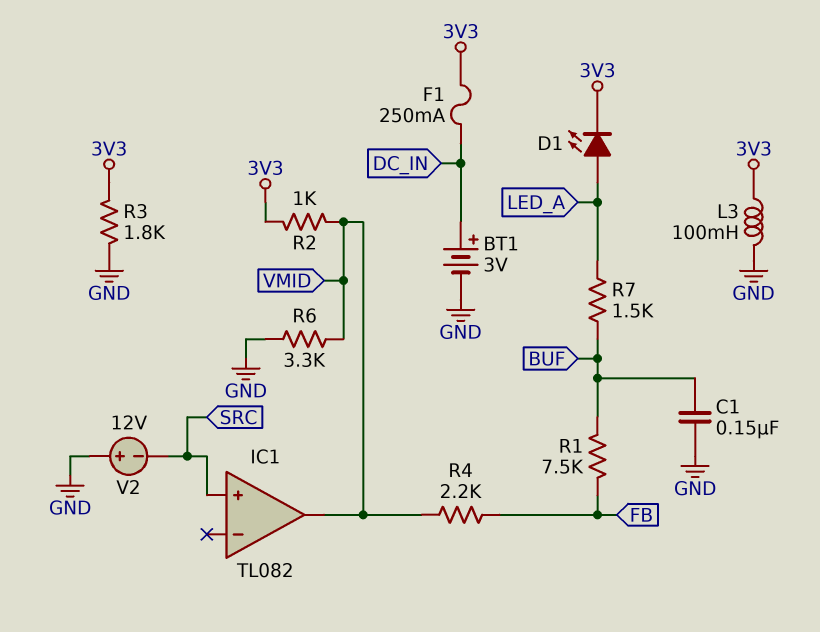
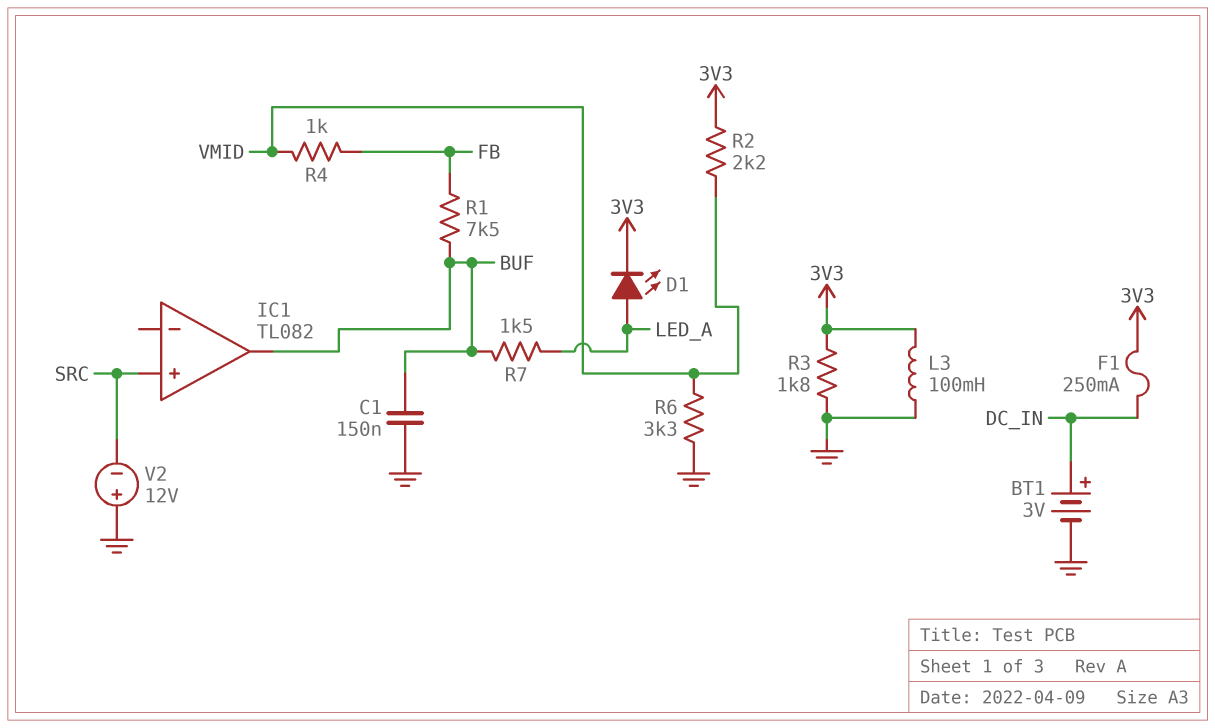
IC1 pin out: VMID -> BUF
R2: 1k (3V3, VMID) -> 2.2k (3V3, VMID)
R4: 2.2k (FB, VMID) -> 1k (FB, VMID)

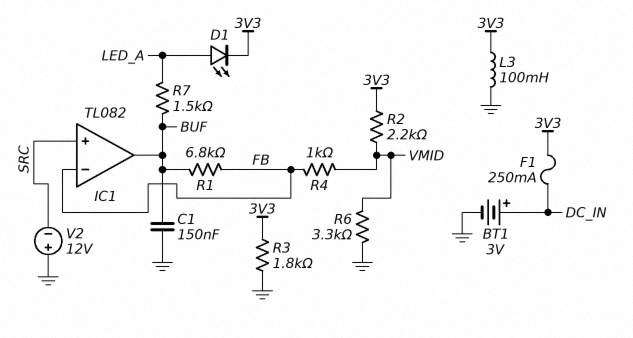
IC1 pin in-: none -> FB
R1: 7.5k (BUF, FB) -> 6.8k (BUF, FB)

